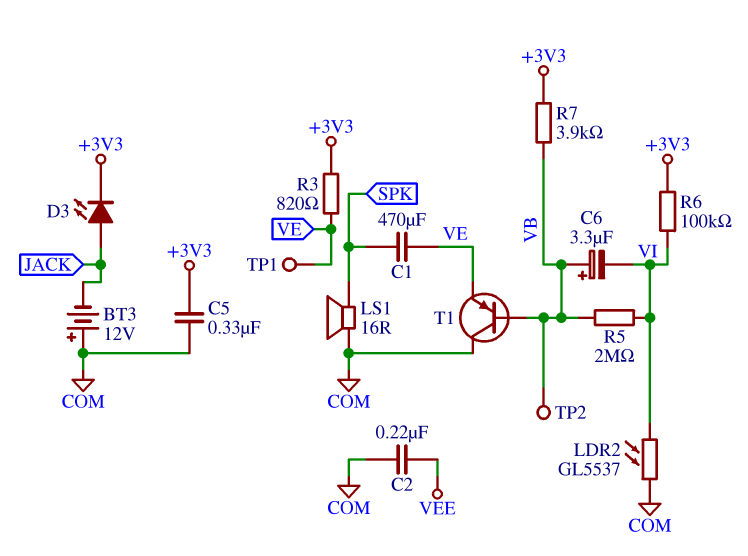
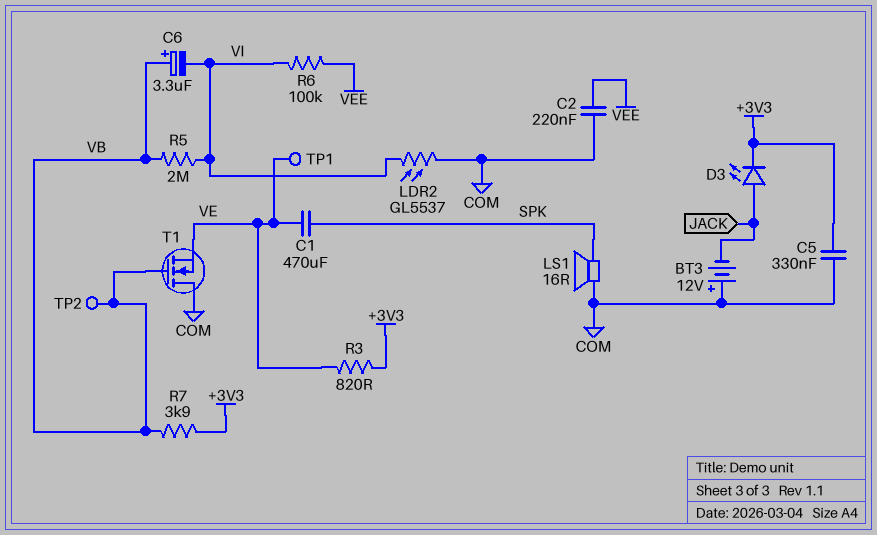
R6: 100k (+3V3, VI) -> 100k (VEE, VI)
T1: PNP (B VB, C COM, E VE) -> NMOS (G VB, D COM, S VE)

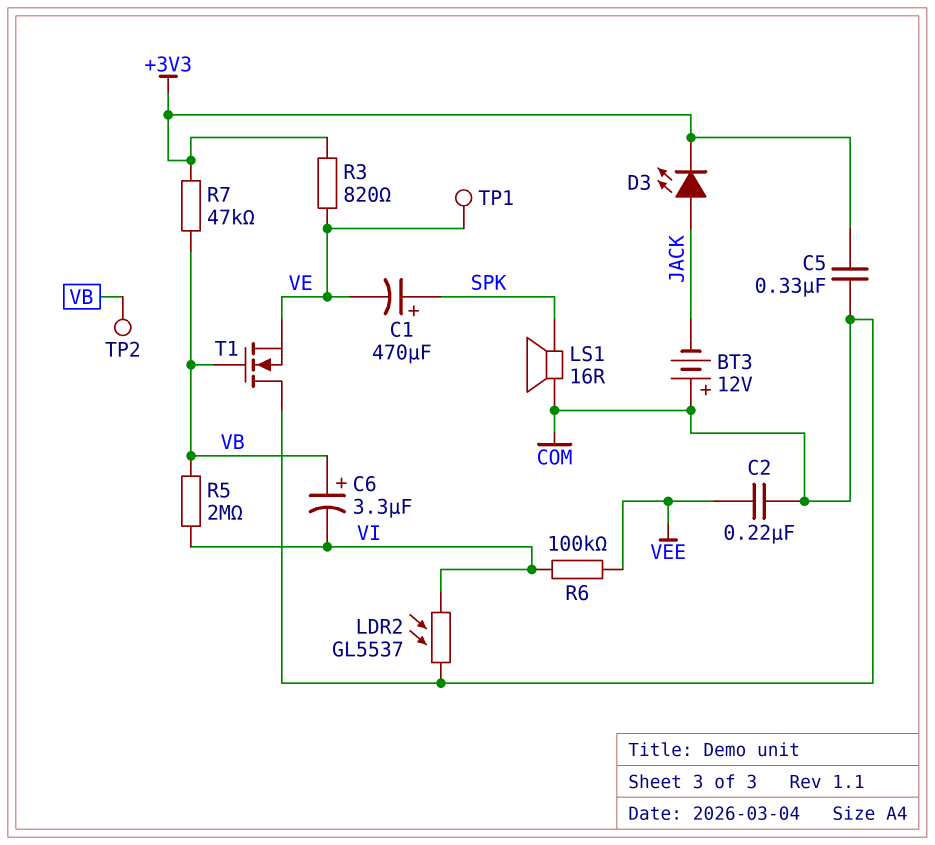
C1: 470uF (SPK, VE) -> 470uF (plus SPK, minus VE)
R7: 3.9k (+3V3, VB) -> 47k (+3V3, VB)

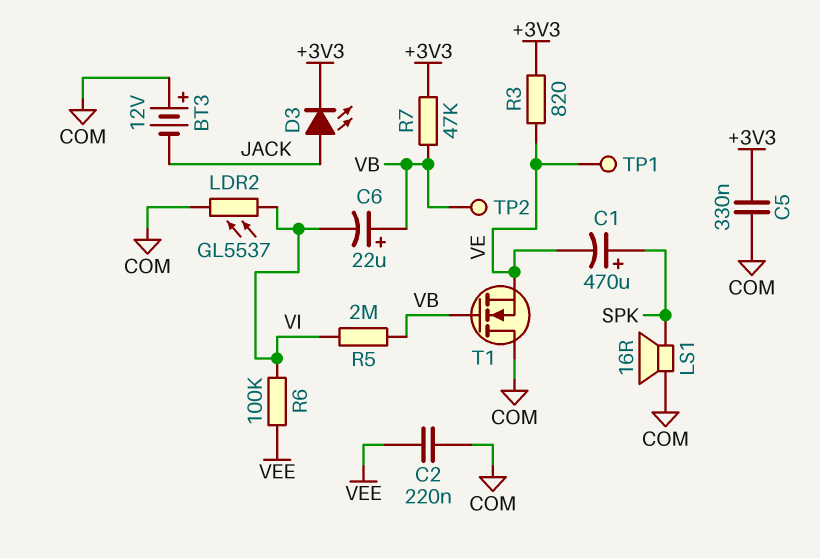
C6: 3.3uF (plus VB, minus VI) -> 22uF (plus VB, minus VI)

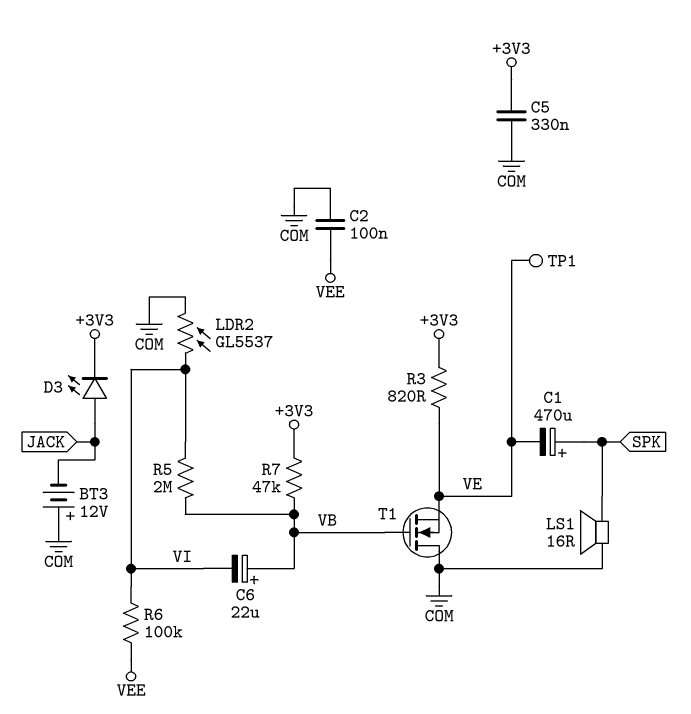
C2: 220nF (COM, VEE) -> 100nF (COM, VEE)
TP2: test point (VB) -> none

